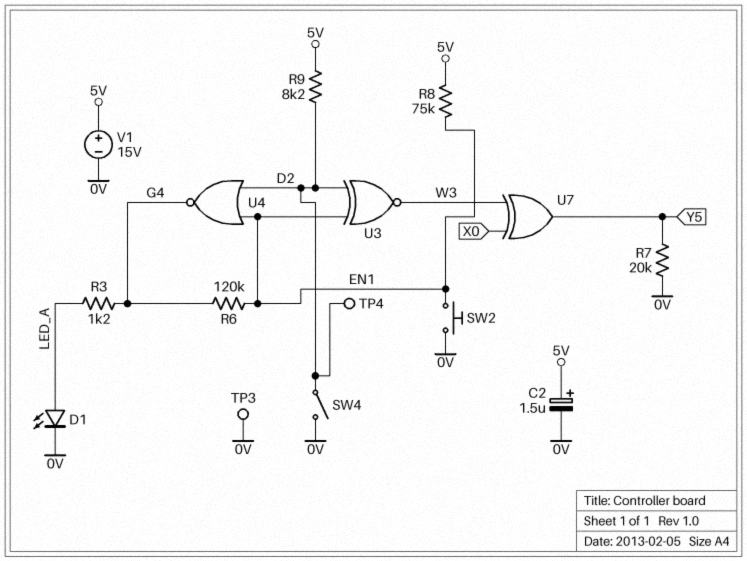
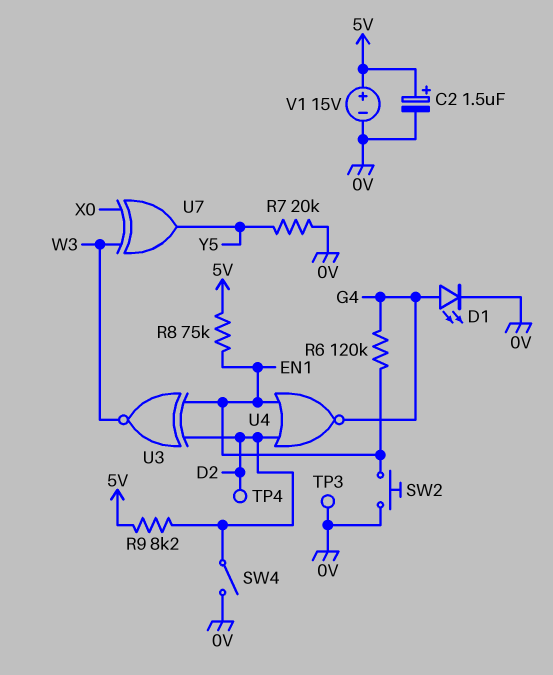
D1: LED (A LED_A, K 0V) -> LED (A G4, K 0V)
R3: 1.2k (G4, LED_A) -> none

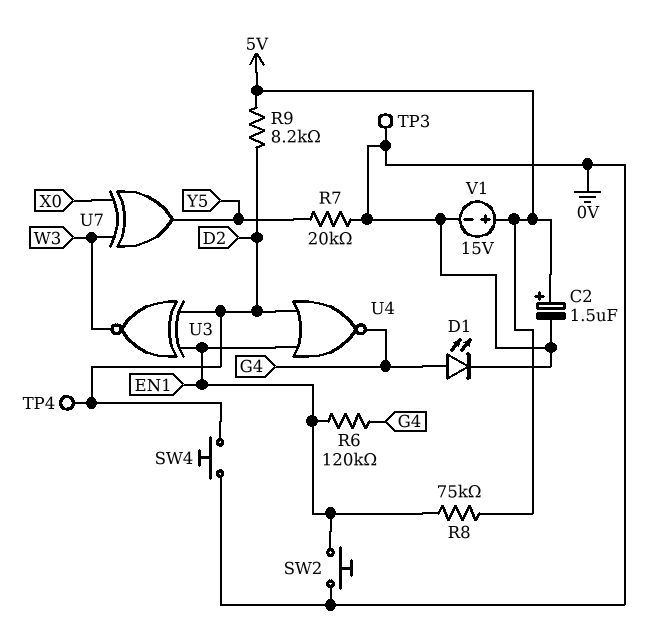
SW4: switch (0V, D2) -> button (0V, D2)

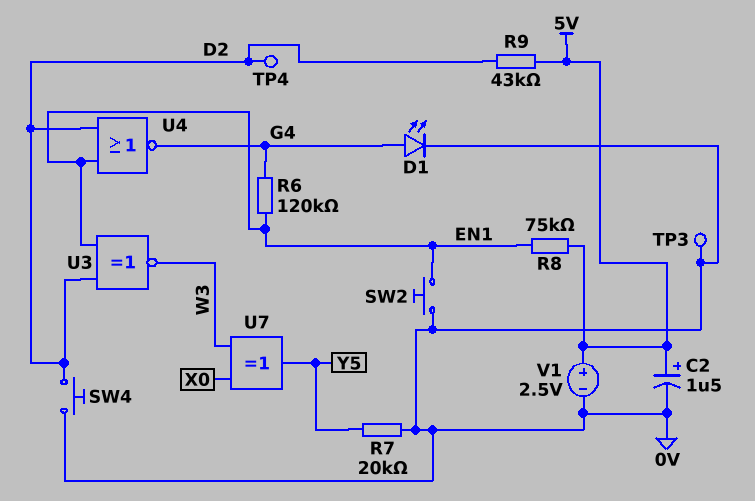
R9: 8.2k (5V, D2) -> 43k (5V, D2)
V1: 15V (plus 5V, minus 0V) -> 2.5V (plus 5V, minus 0V)

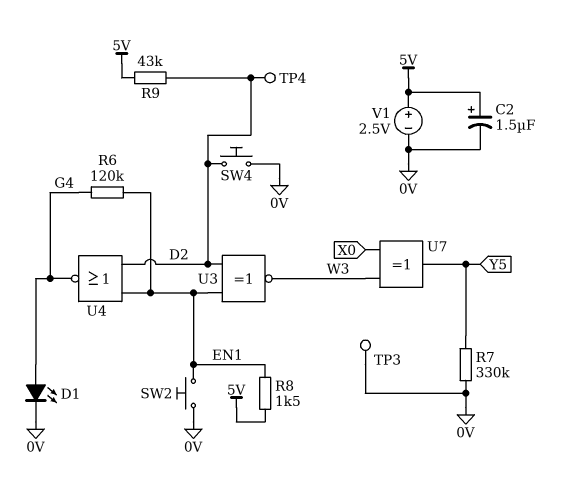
R7: 20k (0V, Y5) -> 330k (0V, Y5)
R8: 75k (5V, EN1) -> 1.5k (5V, EN1)

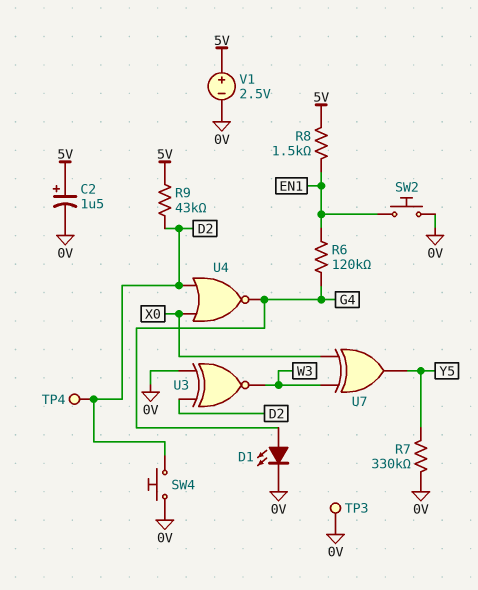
U3: XNOR (in D2, in EN1, out W3) -> XNOR (in 0V, in D2, out W3)
U4: NOR (in D2, in EN1, out G4) -> NOR (in D2, in X0, out G4)

